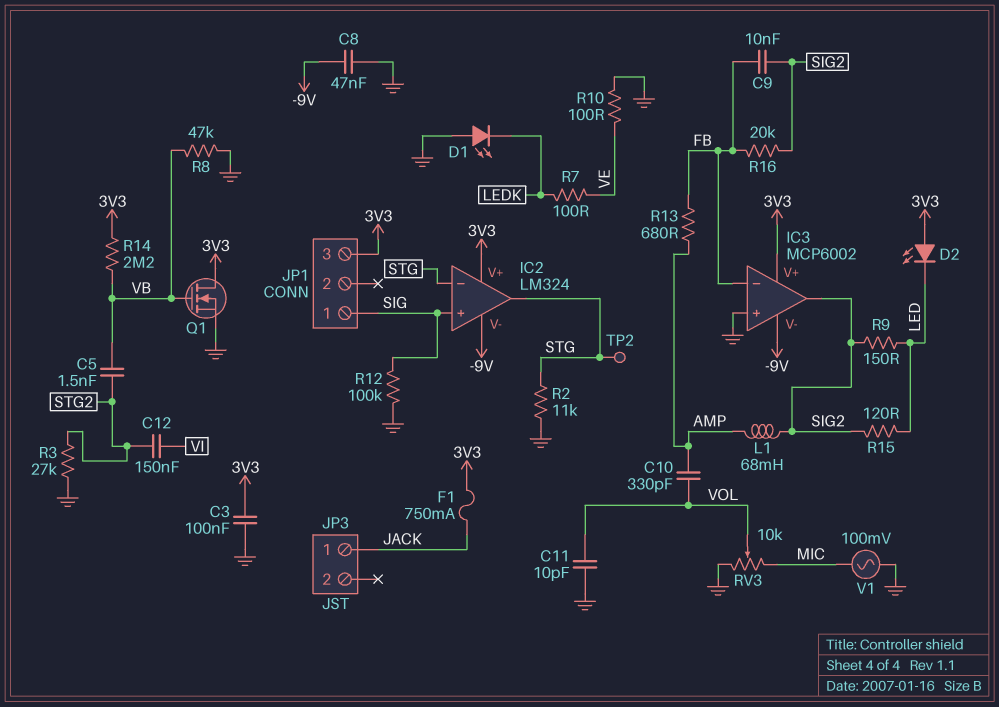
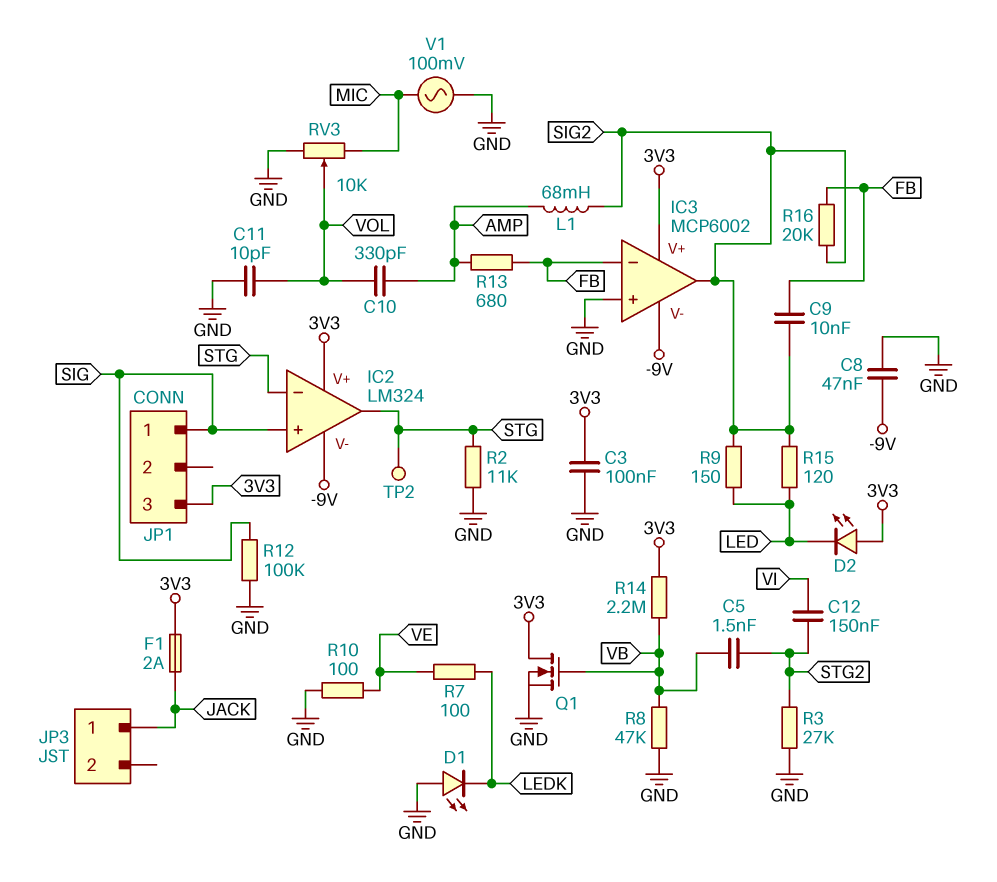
F1: 750mA (3V3, JACK) -> 2A (3V3, JACK)

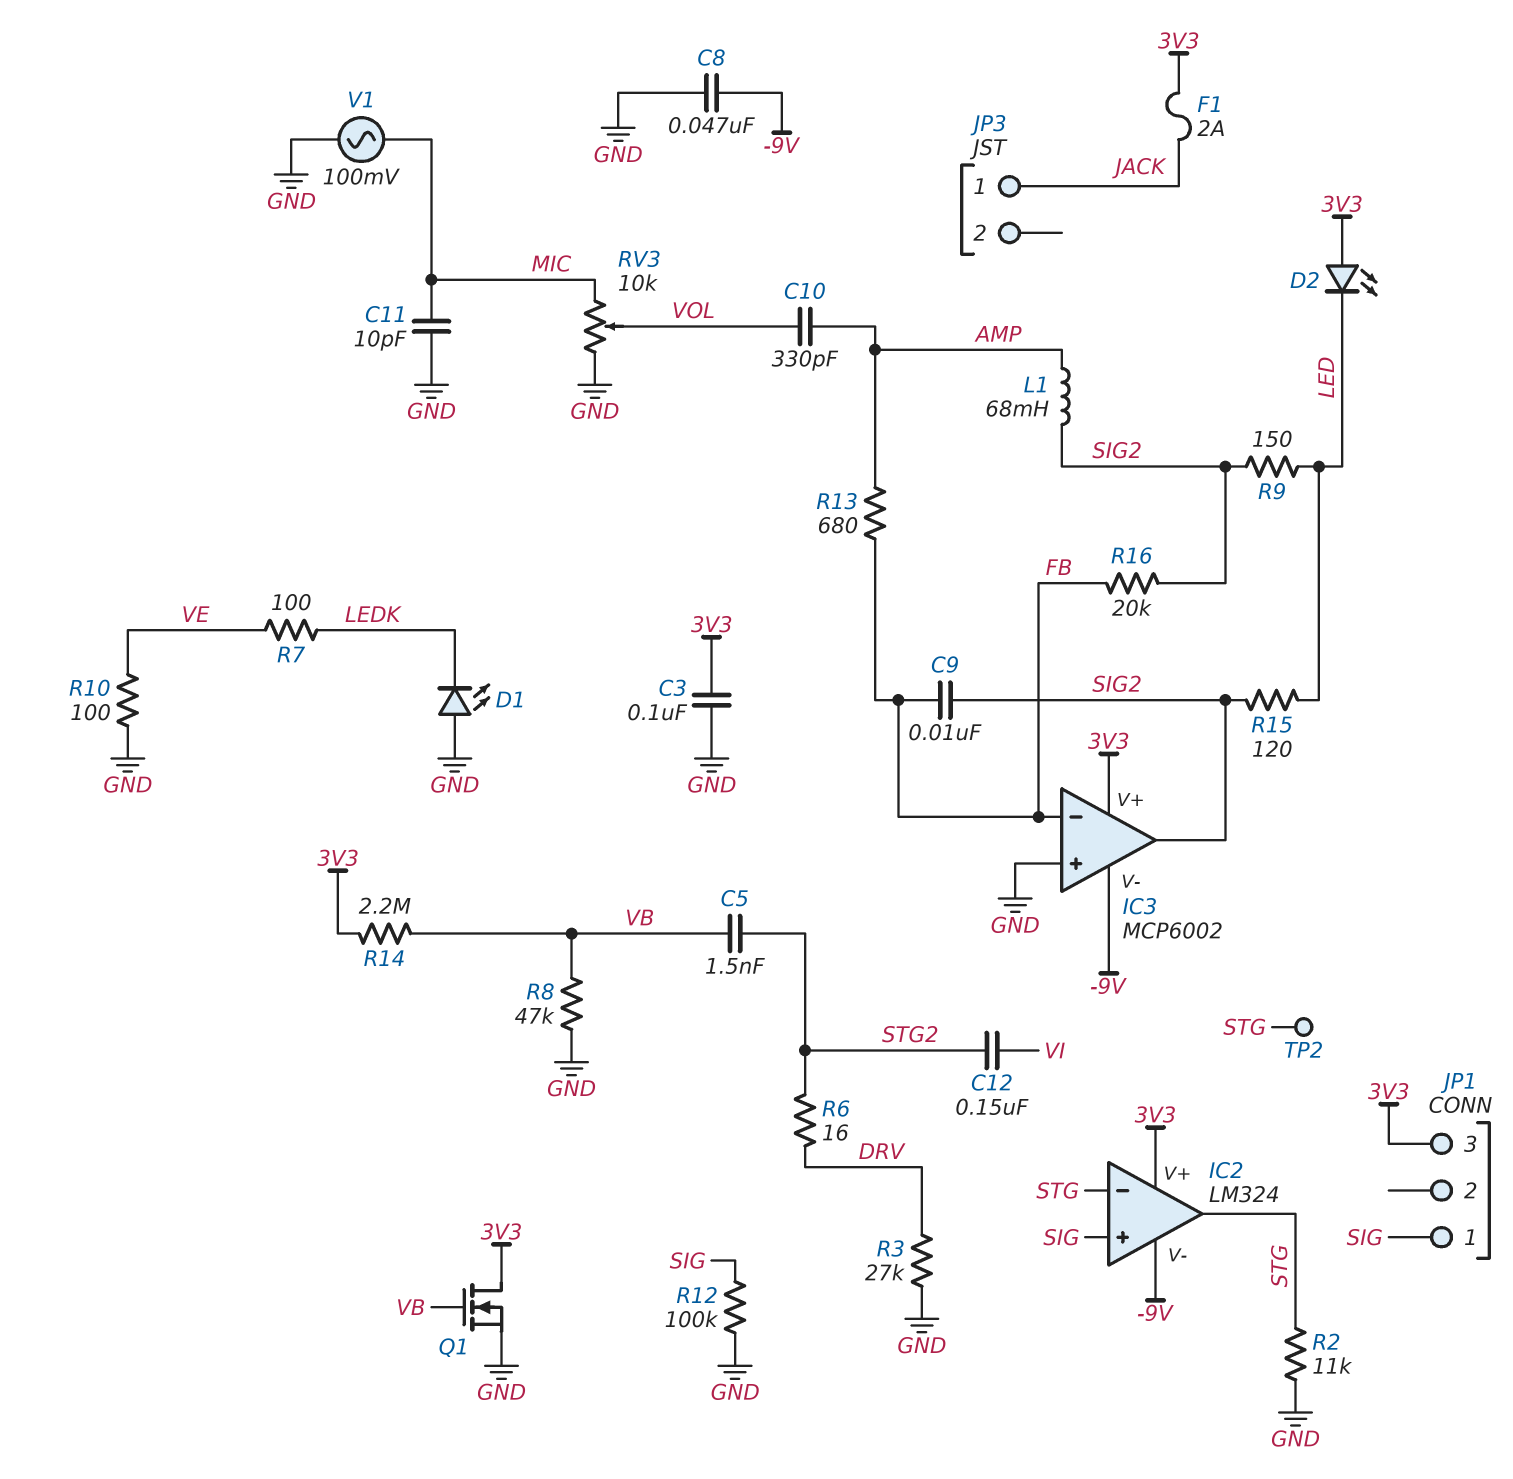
C11: 10pF (GND, VOL) -> 10pF (GND, MIC)
R3: 27k (GND, STG2) -> 27k (DRV, GND)
R6: none -> 16 (DRV, STG2)

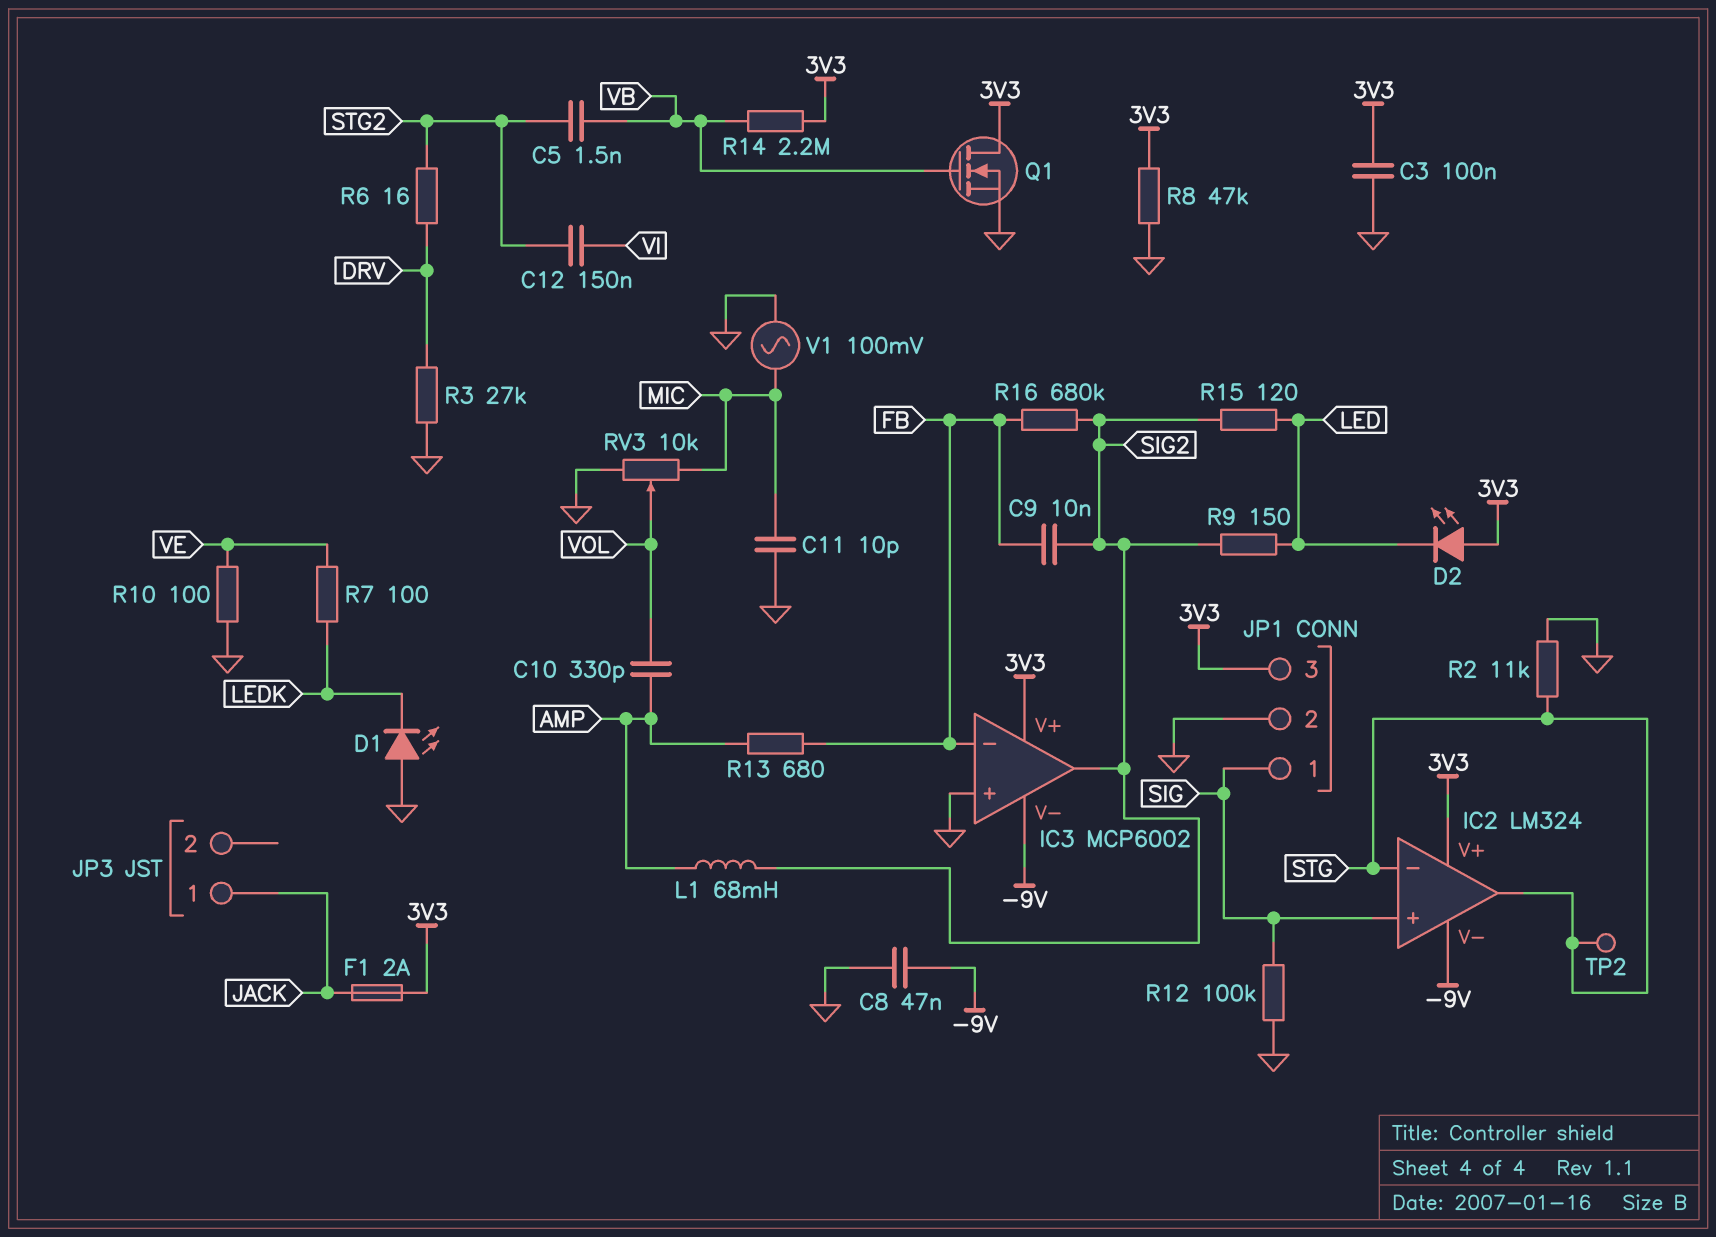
JP1 pin 2: none -> GND
R8: 47k (GND, VB) -> 47k (3V3, GND)
R16: 20k (FB, SIG2) -> 680k (FB, SIG2)

